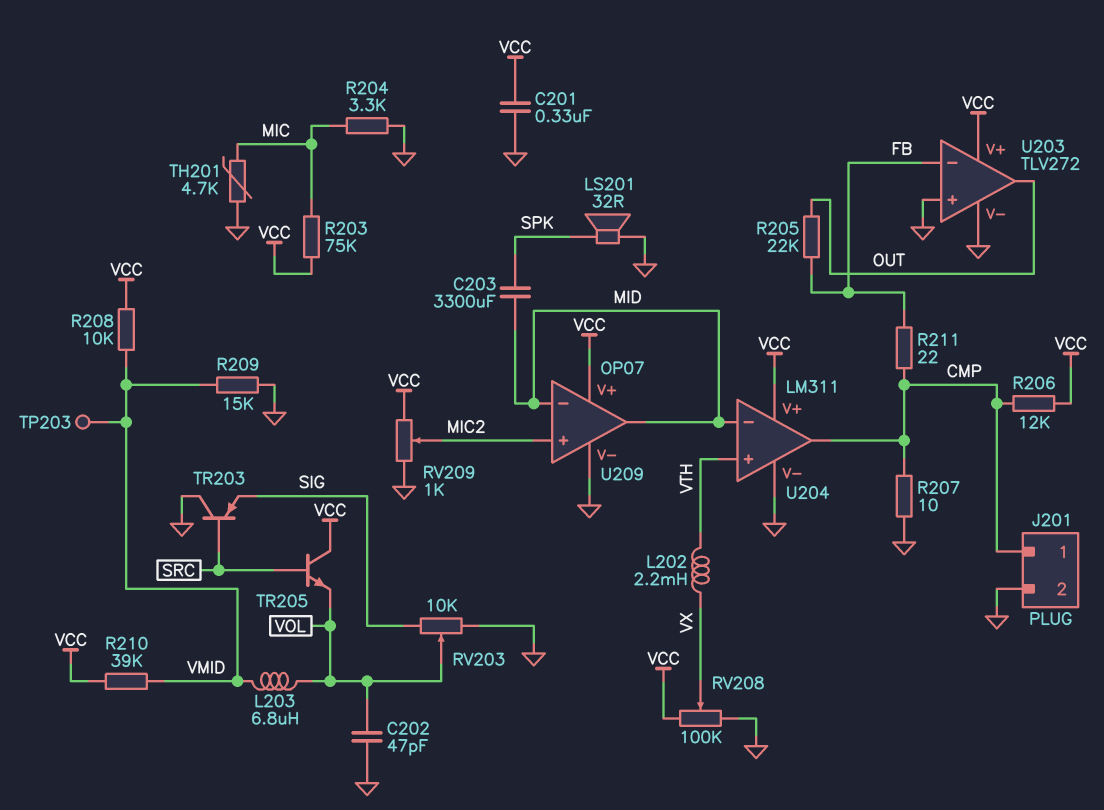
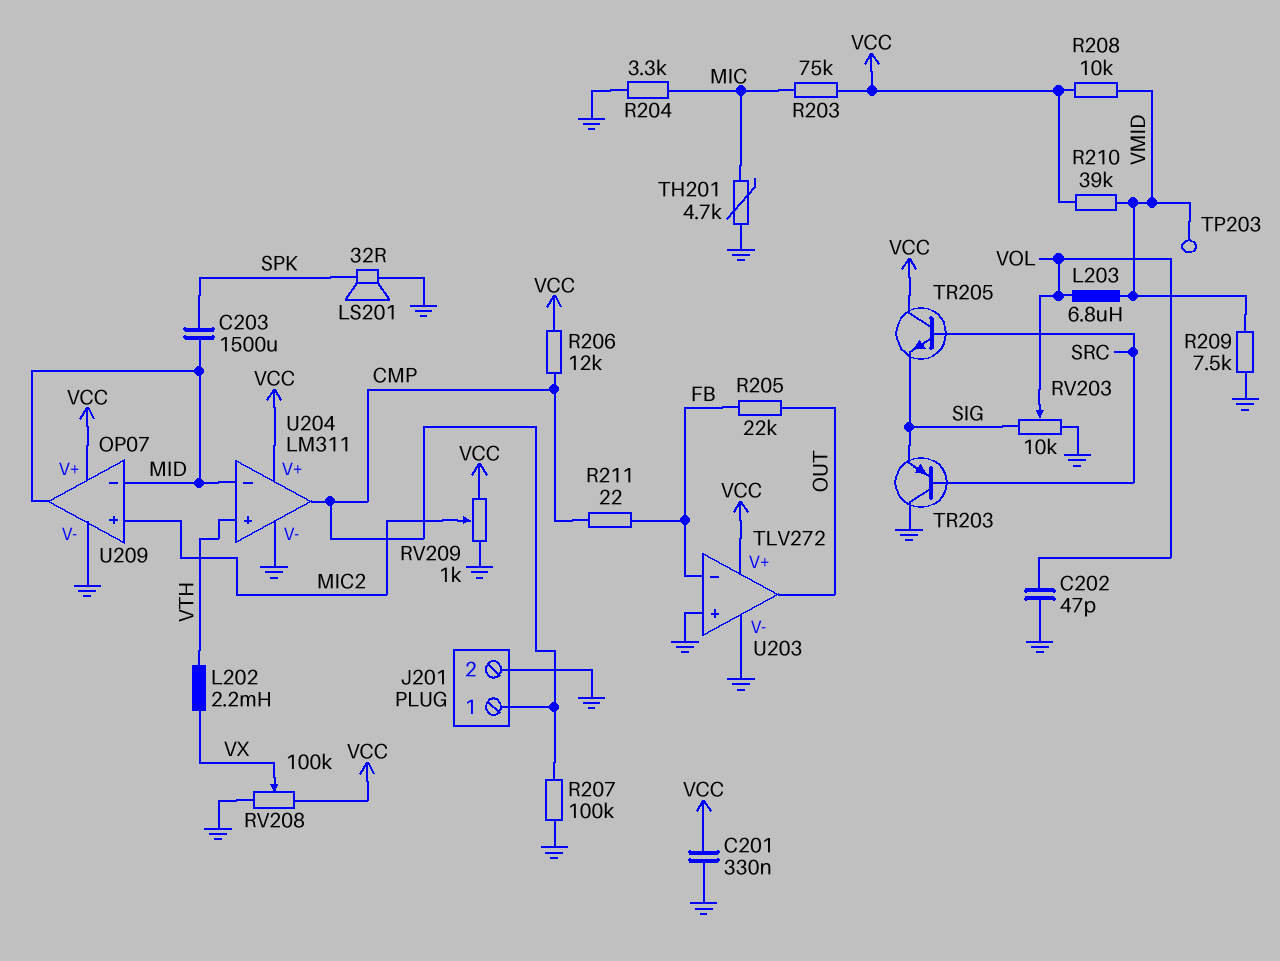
C203: 3300uF (MID, SPK) -> 1500uF (MID, SPK)
R207: 10 (CMP, GND) -> 100k (CMP, GND)
R209: 15k (GND, VMID) -> 7.5k (GND, VMID)
TR205: NPN (B SRC, C VCC, E VOL) -> NPN (B SRC, C VCC, E SIG)

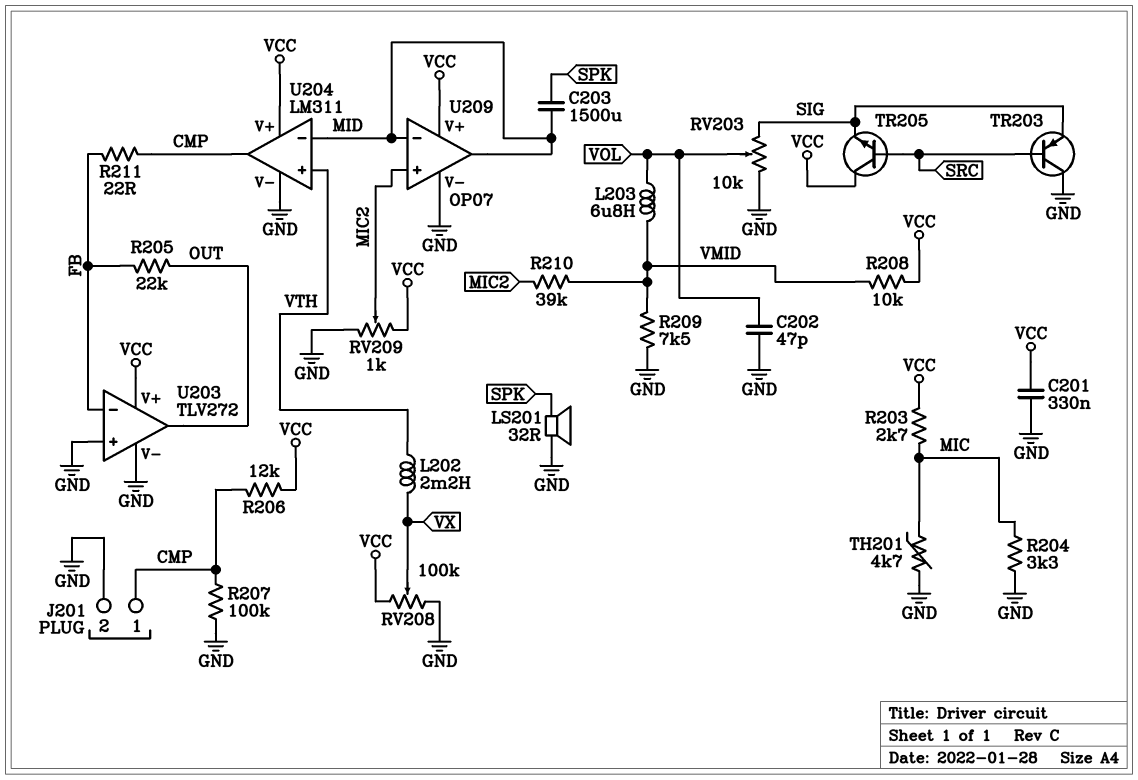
R203: 75k (MIC, VCC) -> 2.7k (MIC, VCC)
R210: 39k (VCC, VMID) -> 39k (MIC2, VMID)
TP203: test point (VMID) -> none

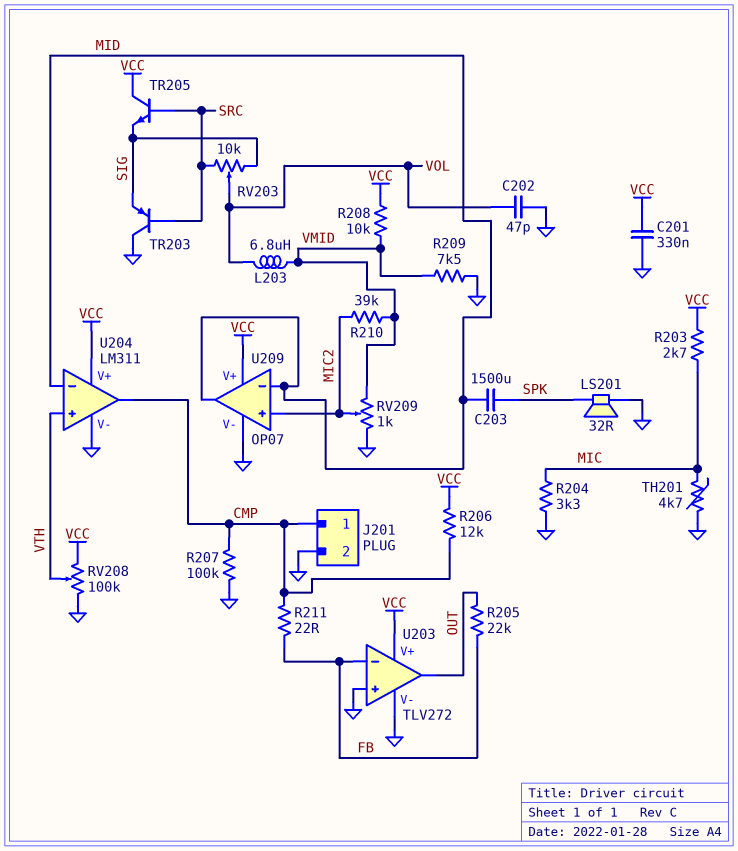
L202: 2.2mH (VTH, VX) -> none
RV203: 10k (GND, SIG, wiper VOL) -> 10k (SIG, SRC, wiper VOL)
RV208: 100k (GND, VCC, wiper VX) -> 100k (GND, VCC, wiper VTH)
RV209: 1k (GND, VCC, wiper MIC2) -> 1k (GND, VMID, wiper MIC2)

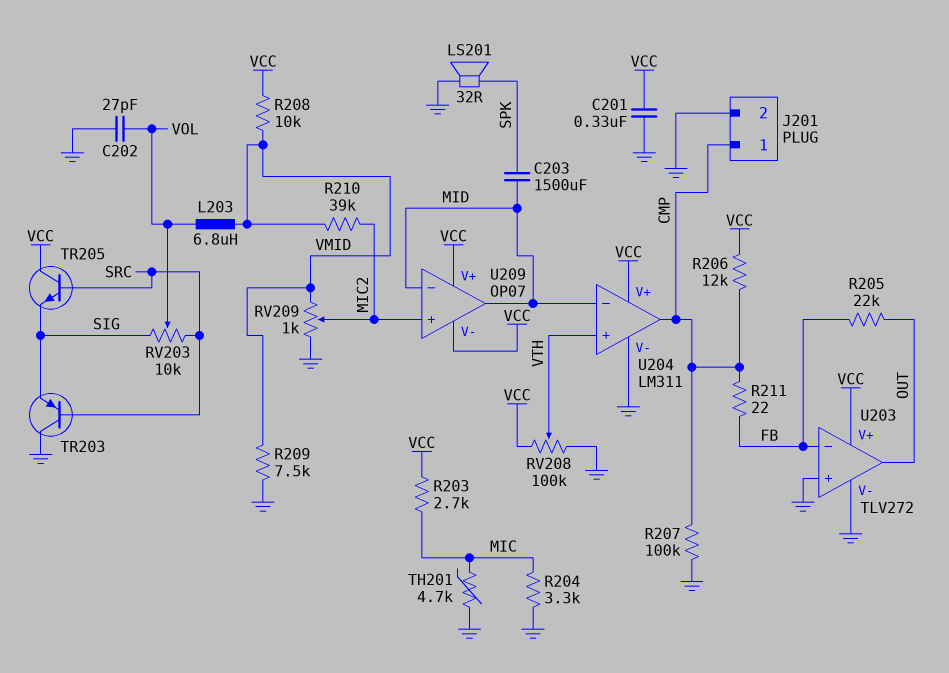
C202: 47pF (GND, VOL) -> 27pF (GND, VOL)
U209 pin V-: GND -> VCC

